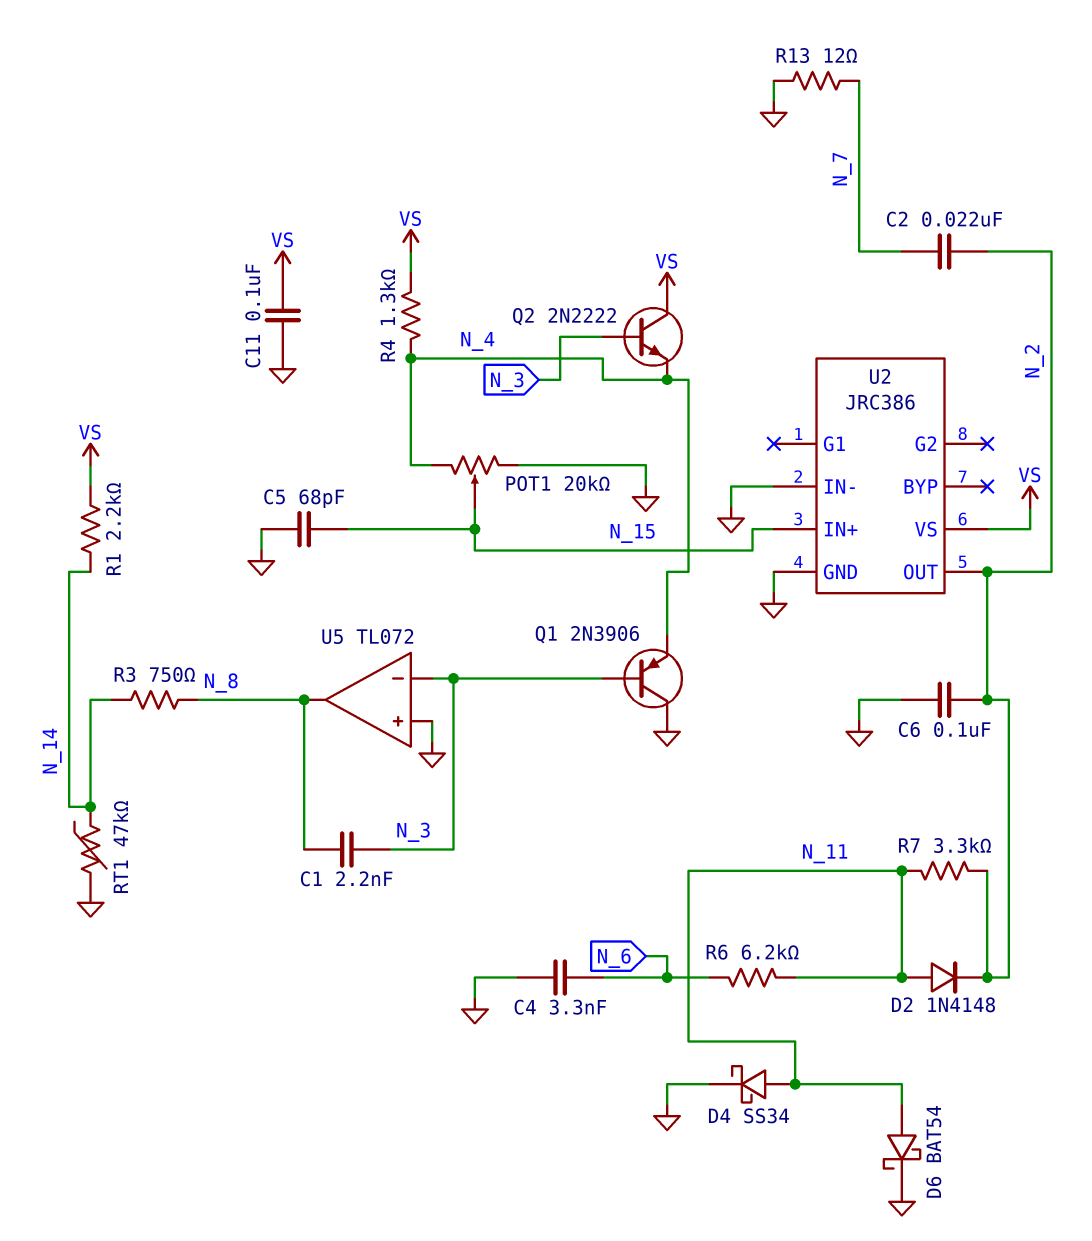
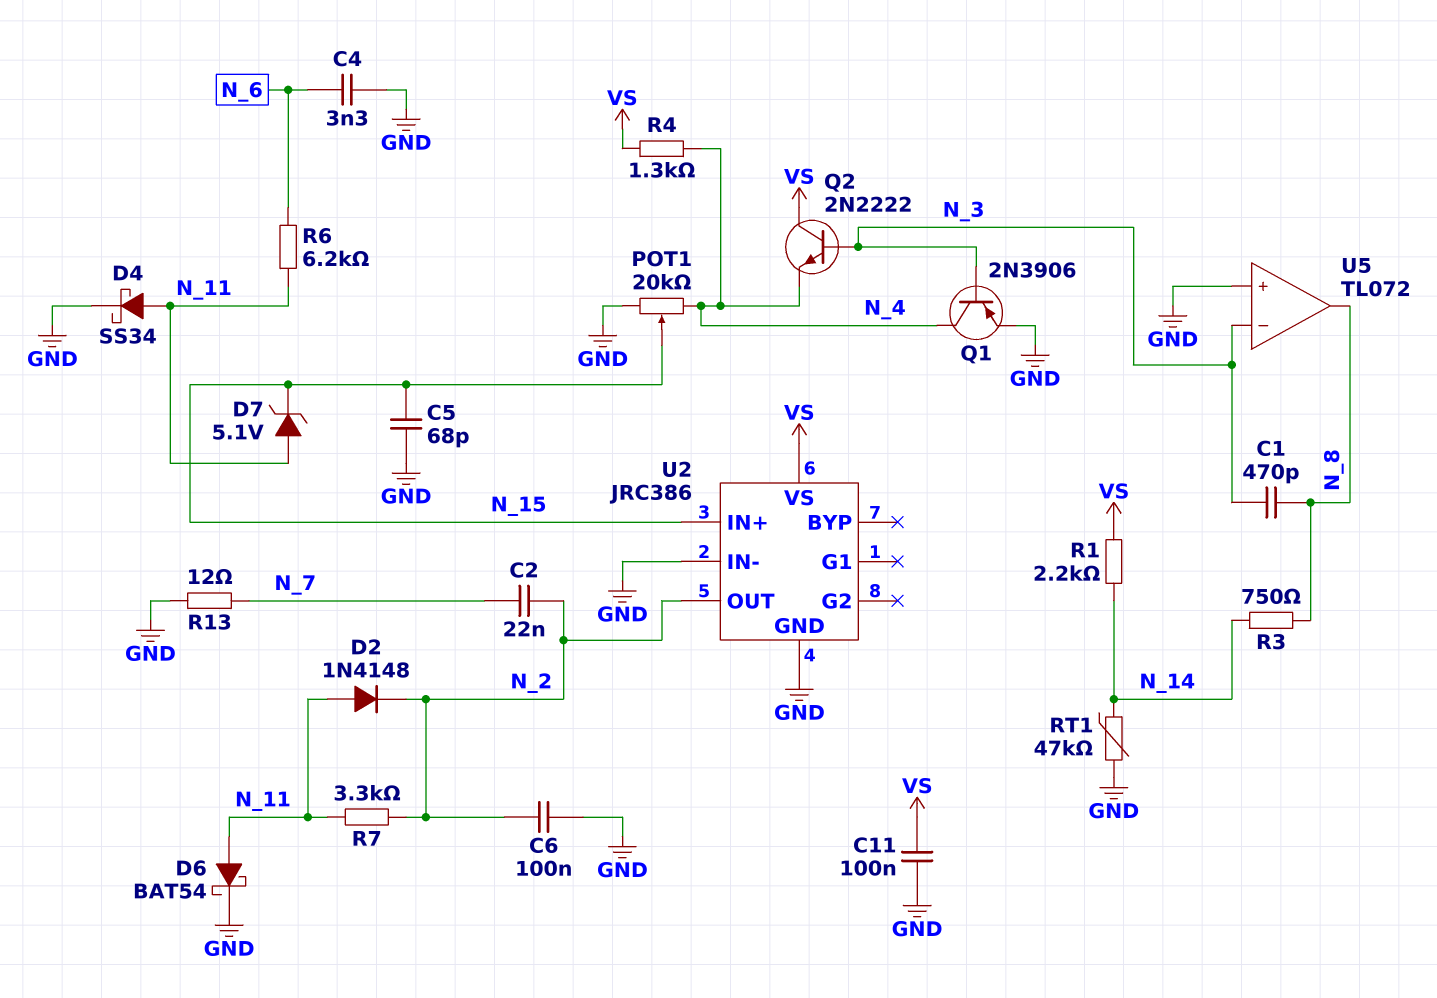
C1: 2.2nF (N_3, N_8) -> 470pF (N_3, N_8)
D7: none -> zener 5.1V (A N_11, K N_15)
Q1: PNP 2N3906 (B N_3, C GND, E N_4) -> PNP 2N3906 (B N_3, C N_4, E GND)

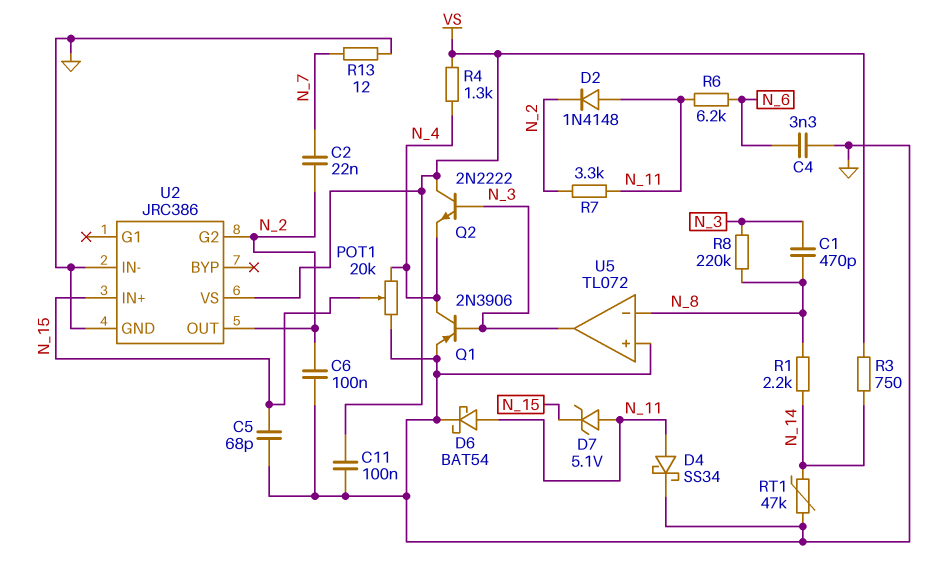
R1: 2.2k (N_14, VS) -> 2.2k (N_8, N_14)
R3: 750 (N_8, N_14) -> 750 (N_14, VS)
R8: none -> 220k (N_3, N_8)
U2 pin G2: none -> N_2
U5 pin in-: N_3 -> N_8
U5 pin out: N_8 -> N_3

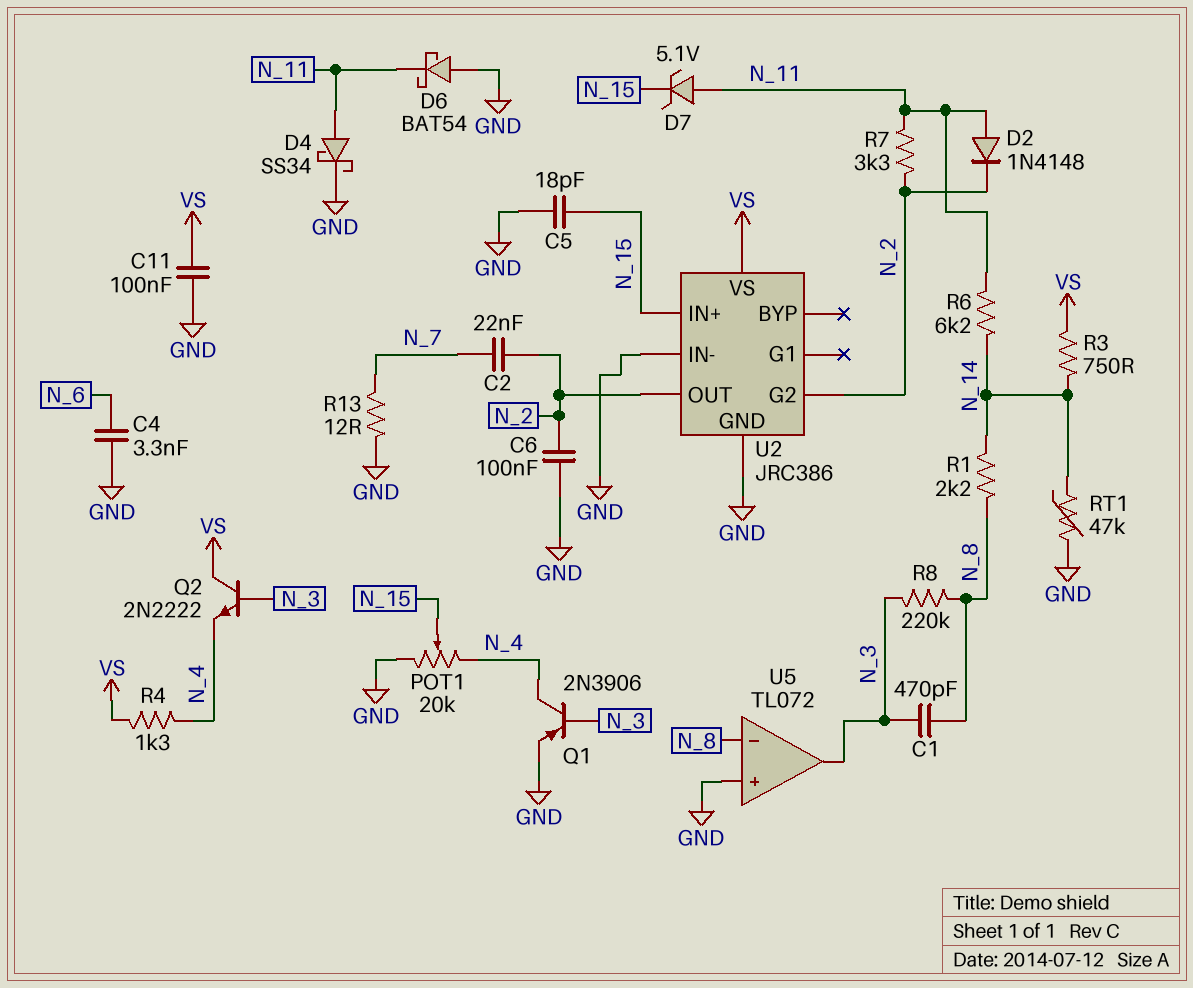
C5: 68pF (GND, N_15) -> 18pF (GND, N_15)
D6: schottky BAT54 (A N_11, K GND) -> schottky BAT54 (A GND, K N_11)
R6: 6.2k (N_6, N_11) -> 6.2k (N_11, N_14)

